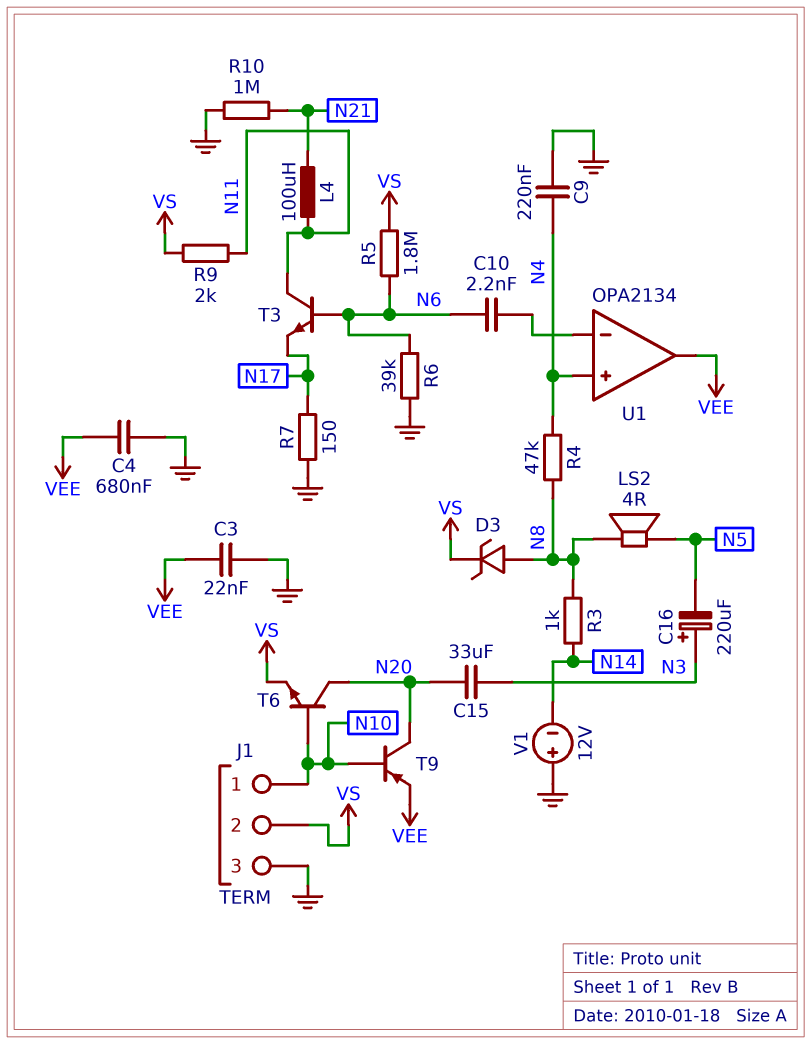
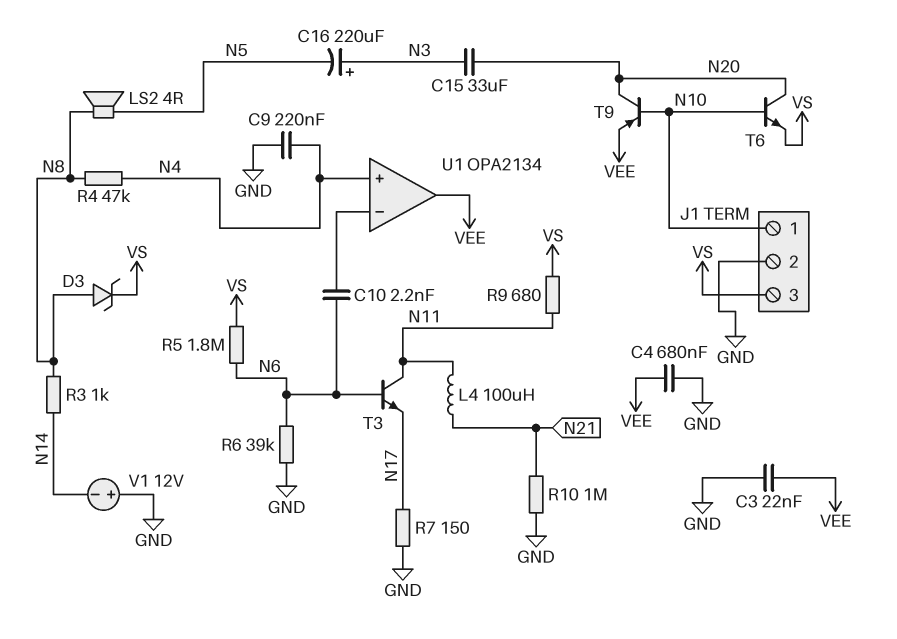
J1 pin 2: VS -> GND
J1 pin 3: GND -> VS
R9: 2k (N11, VS) -> 680 (N11, VS)

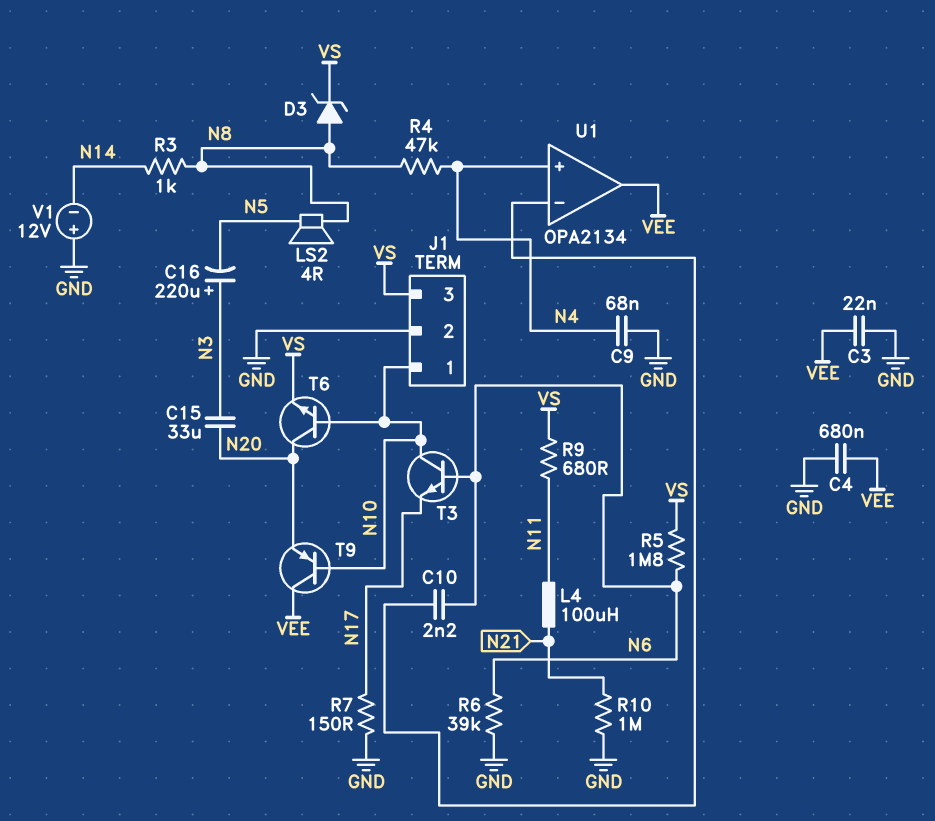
C9: 220nF (GND, N4) -> 68nF (GND, N4)
T3: NPN (B N6, C N11, E N17) -> NPN (B N6, C N10, E N17)
T9: PNP (B N10, C N20, E VEE) -> PNP (B N10, C VEE, E N20)

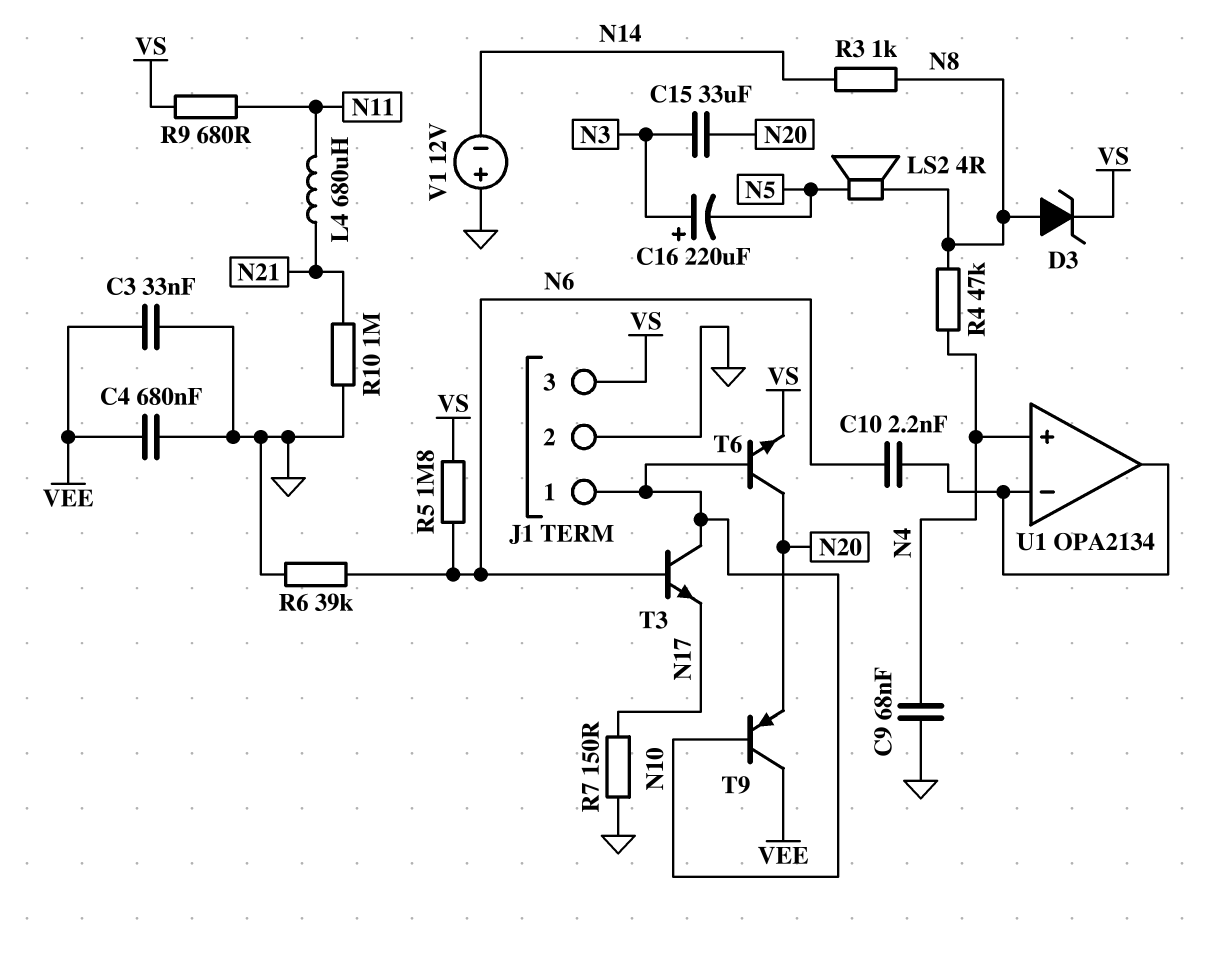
C3: 22nF (GND, VEE) -> 33nF (GND, VEE)
L4: 100uH (N11, N21) -> 680uH (N11, N21)
U1 pin out: VEE -> U1/in-

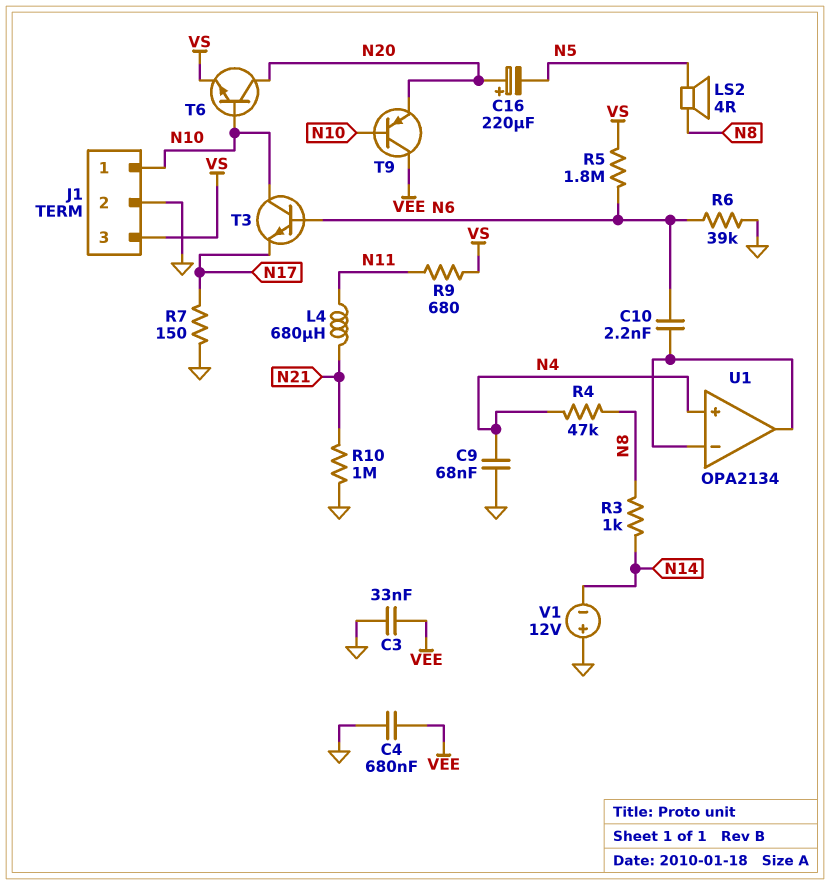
C15: 33uF (N3, N20) -> none
C16: 220uF (plus N3, minus N5) -> 220uF (plus N20, minus N5)
D3: zener (A N8, K VS) -> none

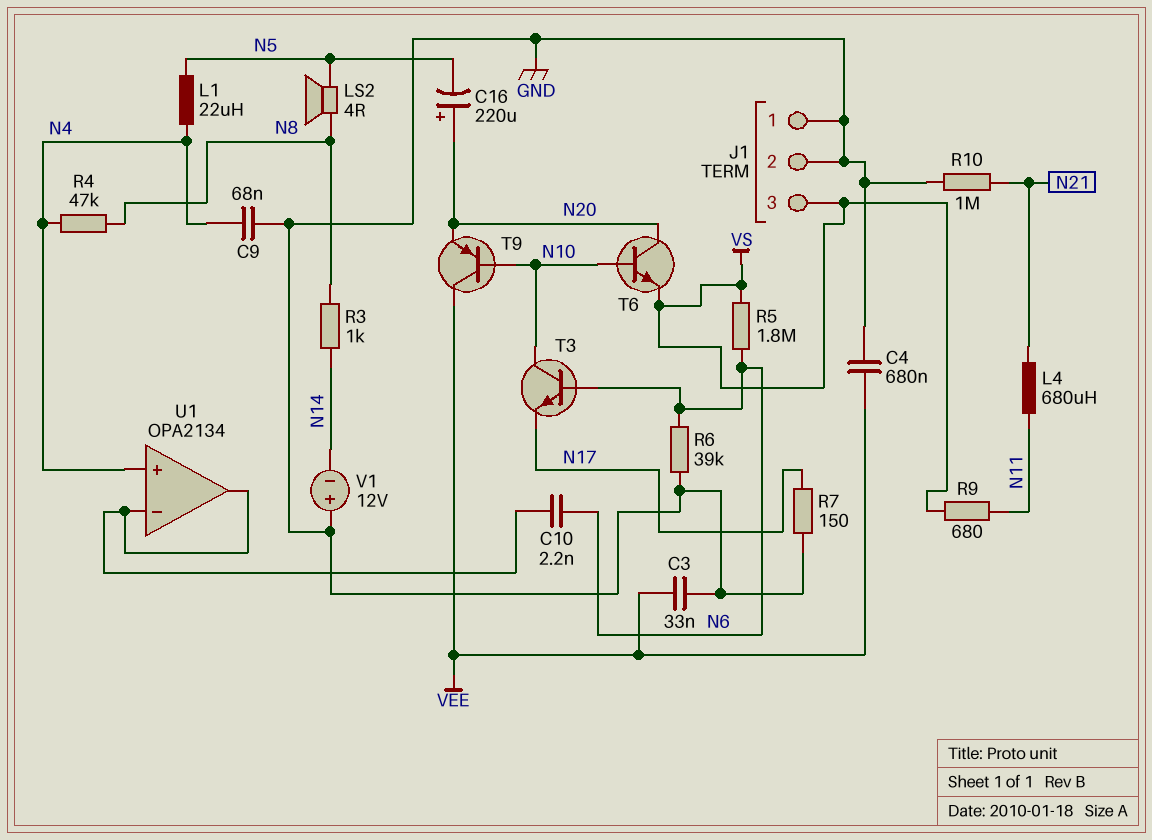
J1 pin 1: N10 -> GND
L1: none -> 22uH (N4, N5)

